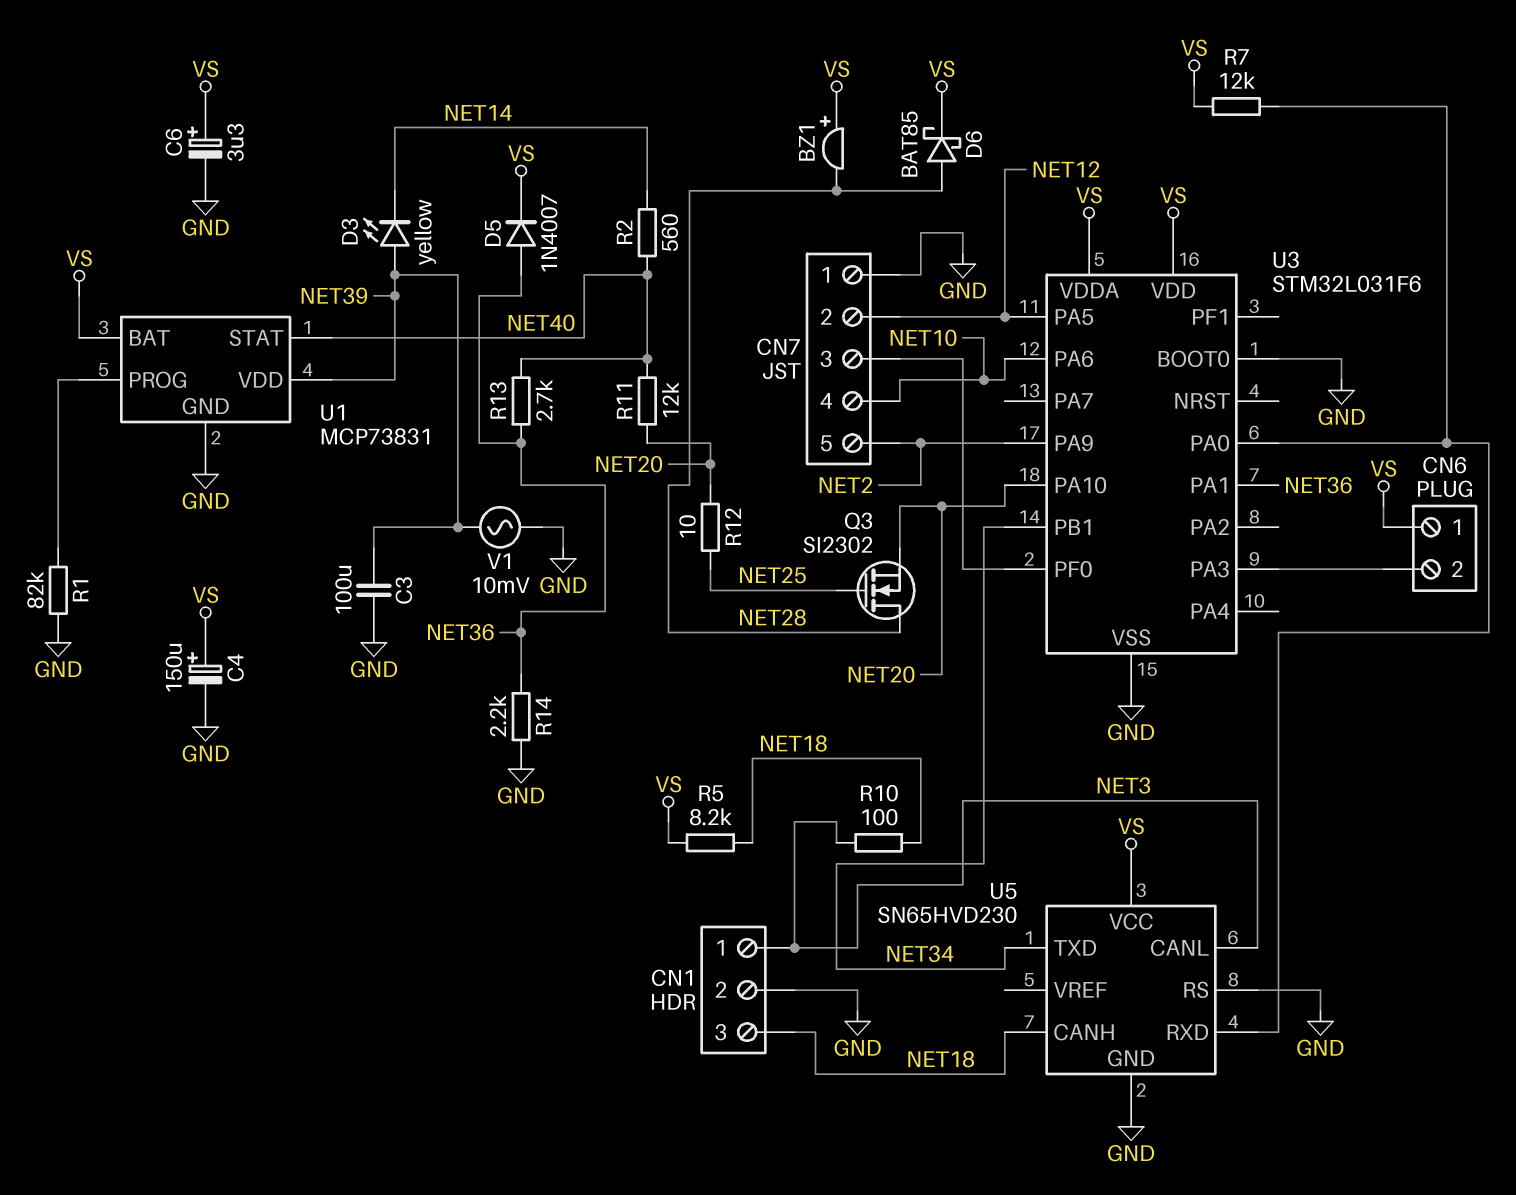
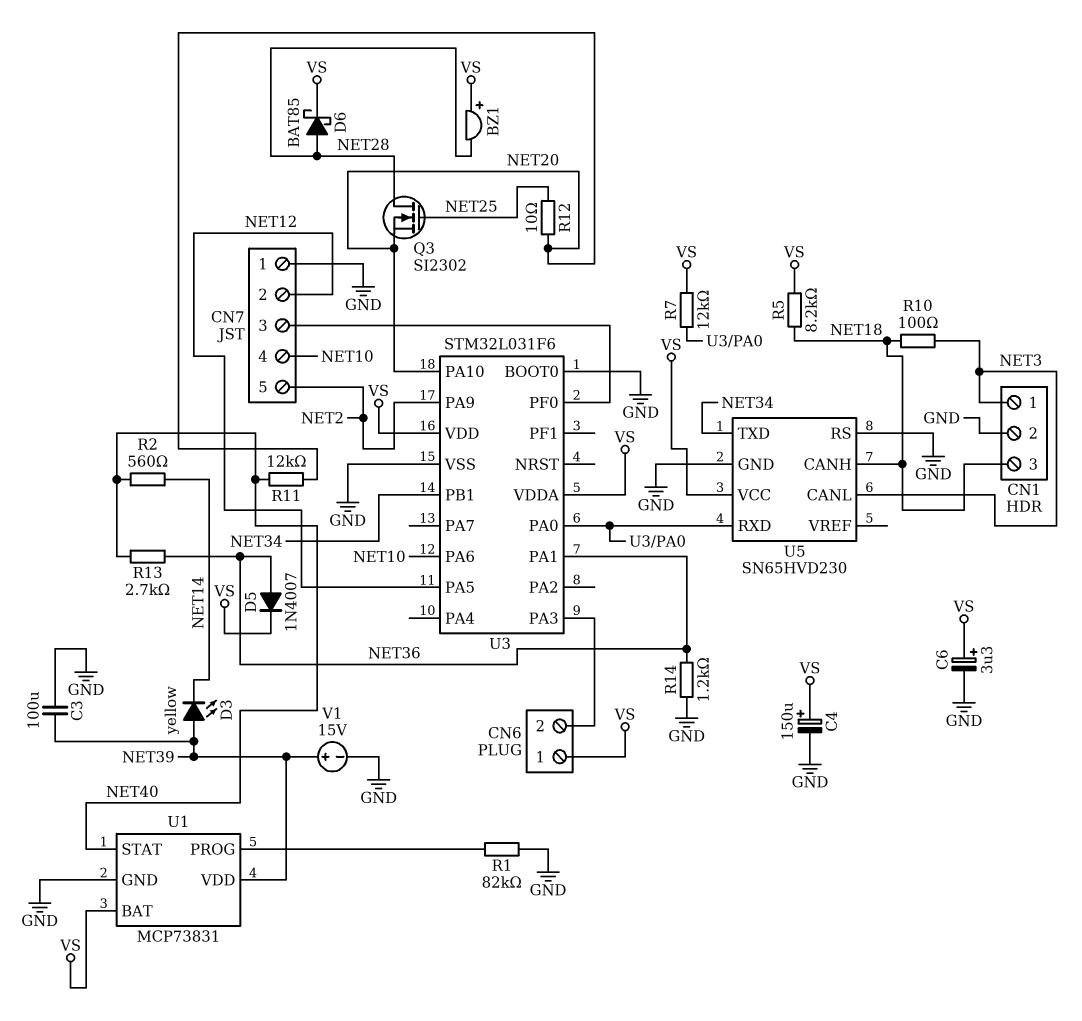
R14: 2.2k (GND, NET36) -> 1.2k (GND, NET36)
V1: AC 10mV (GND, NET39) -> 15V (plus NET39, minus GND)

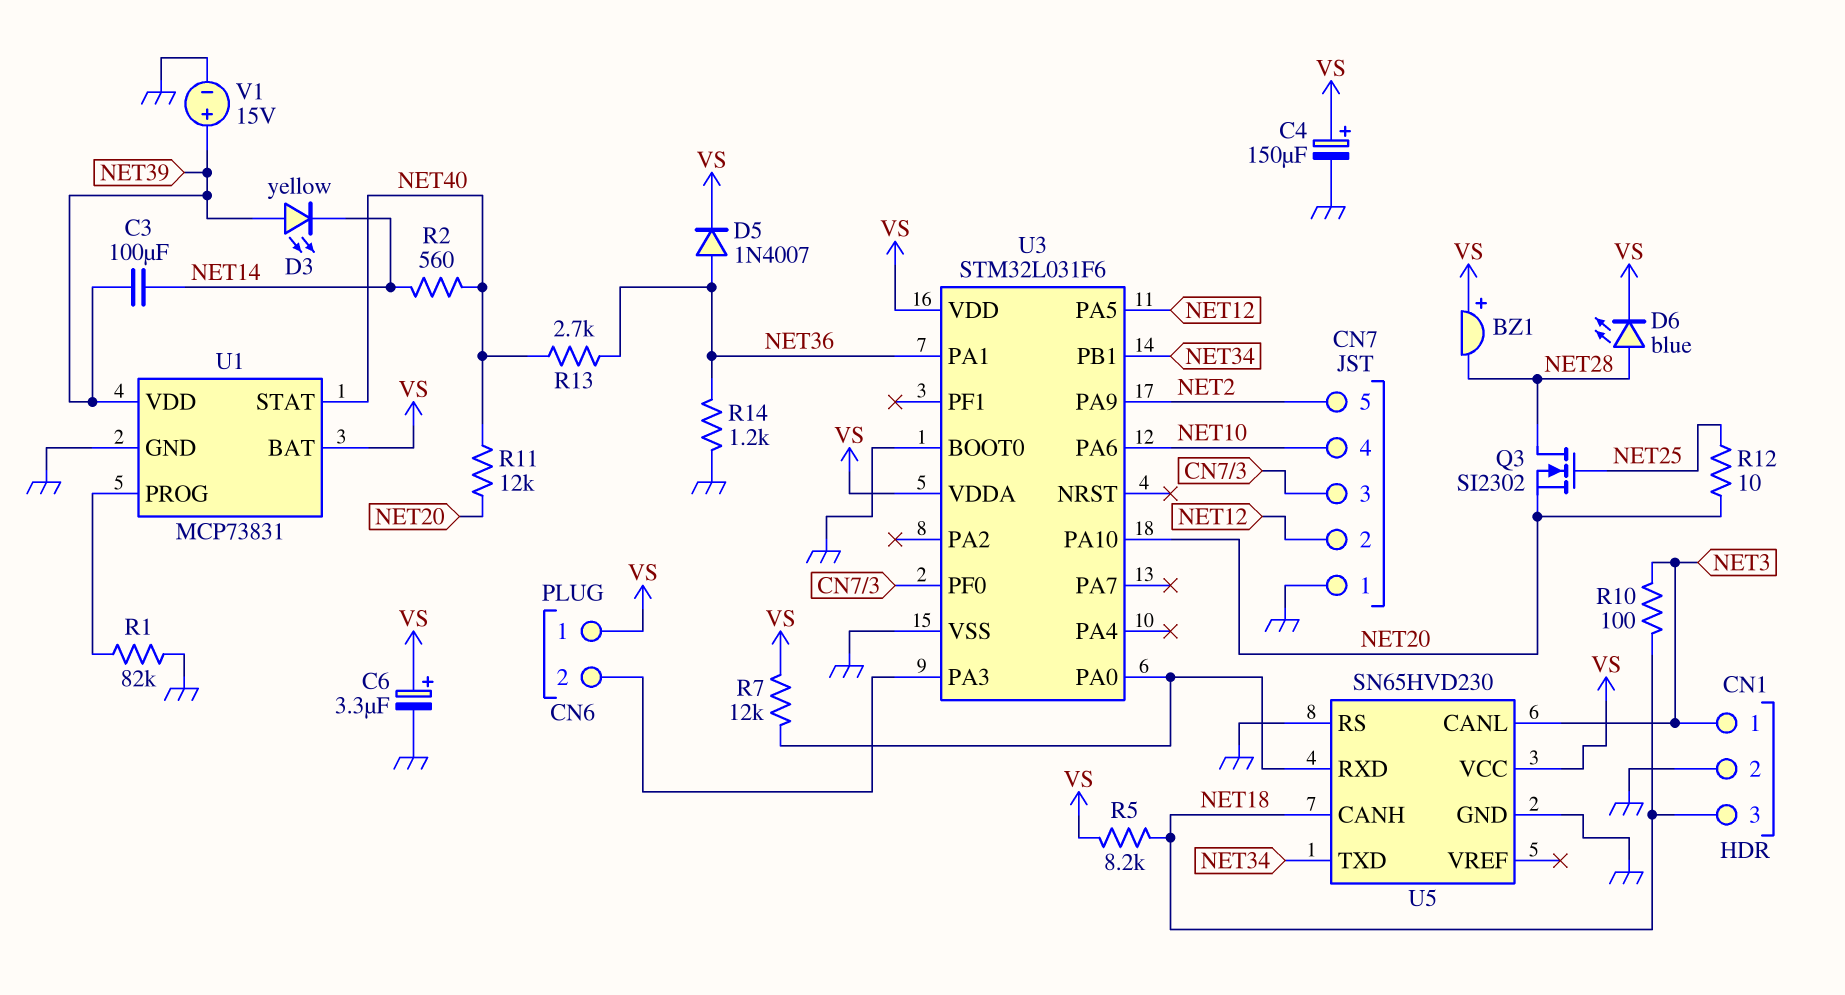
C3: 100uF (GND, NET39) -> 100uF (NET14, NET39)
D6: schottky BAT85 (A NET28, K VS) -> LED blue (A NET28, K VS)

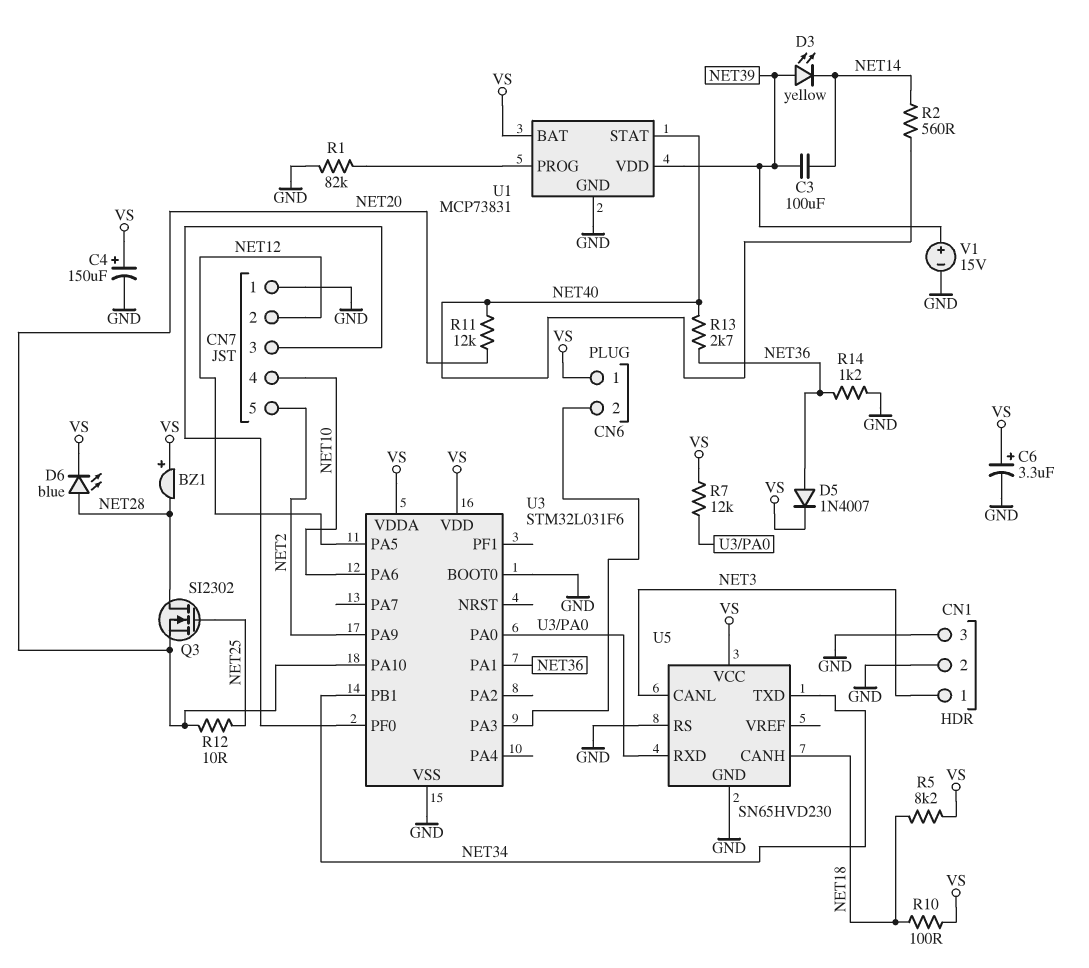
CN1 pin 3: NET18 -> GND
R10: 100 (NET3, NET18) -> 100 (NET18, VS)

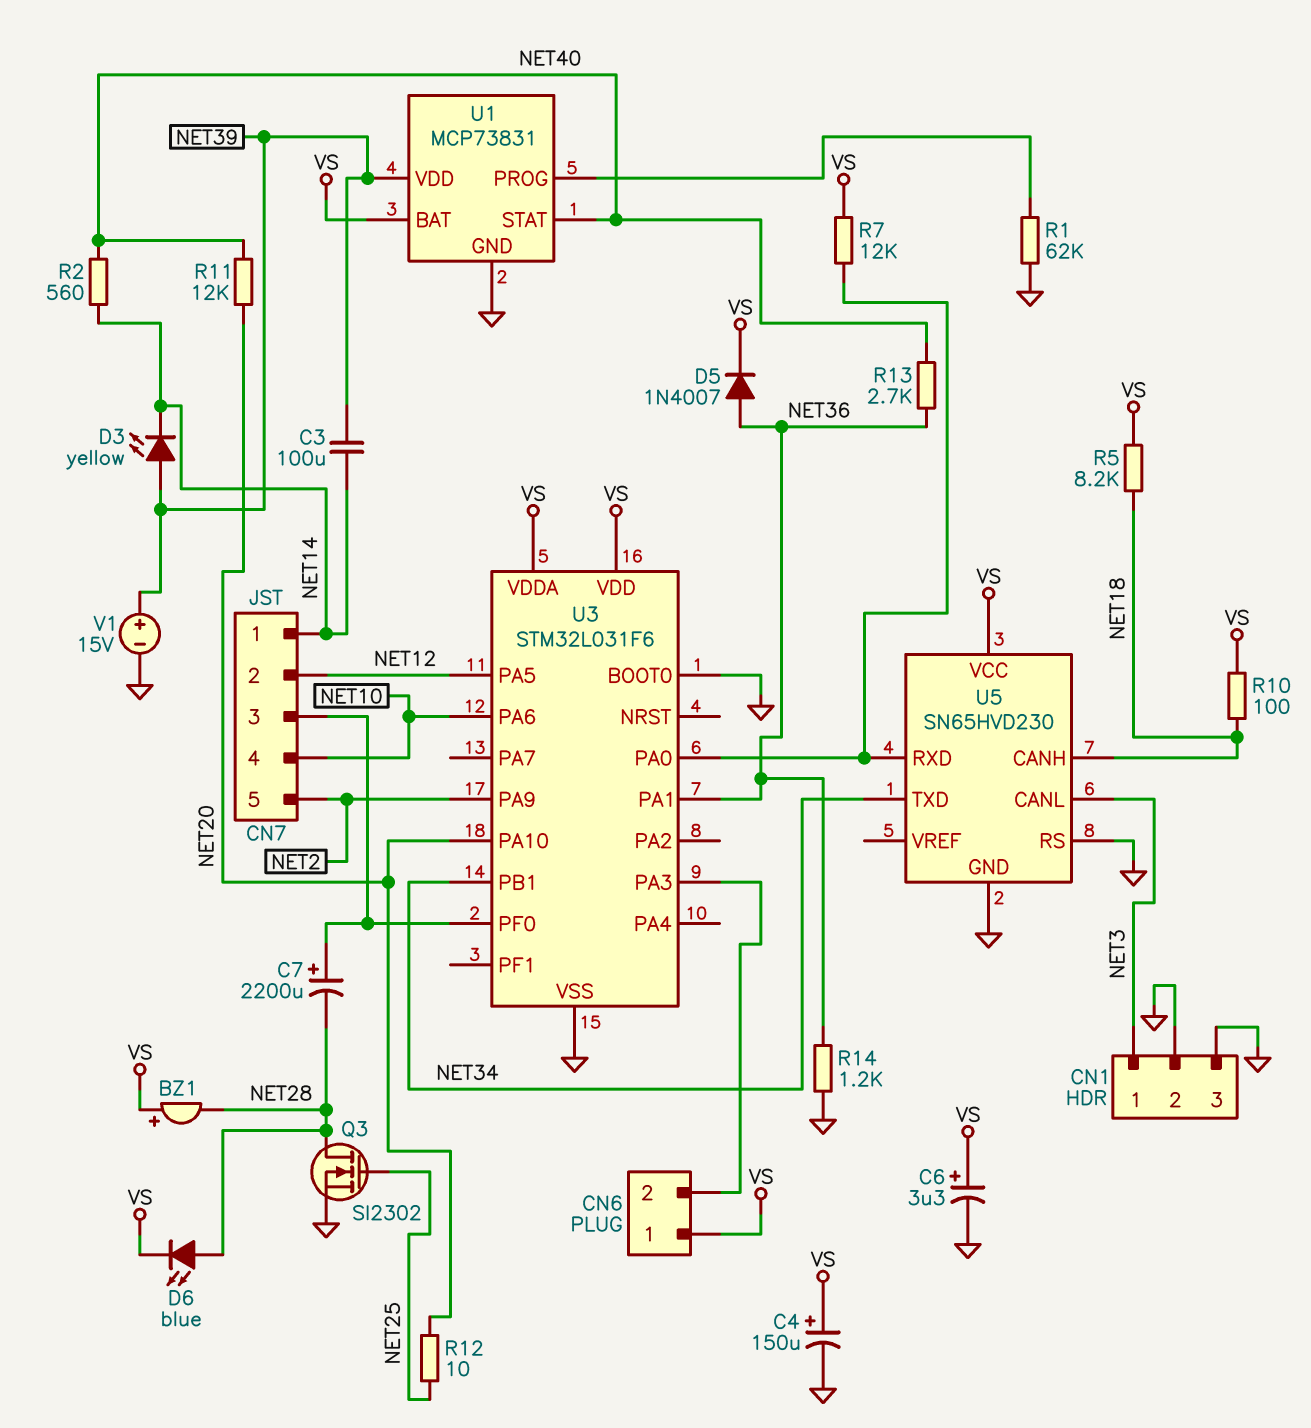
C7: none -> 2200uF (plus CN7/3, minus NET28)
CN7 pin 1: GND -> NET14
Q3: NMOS SI2302 (G NET25, D NET28, S NET20) -> NMOS SI2302 (G NET25, D NET28, S GND)
R1: 82k (GND, U1/PROG) -> 62k (GND, U1/PROG)

